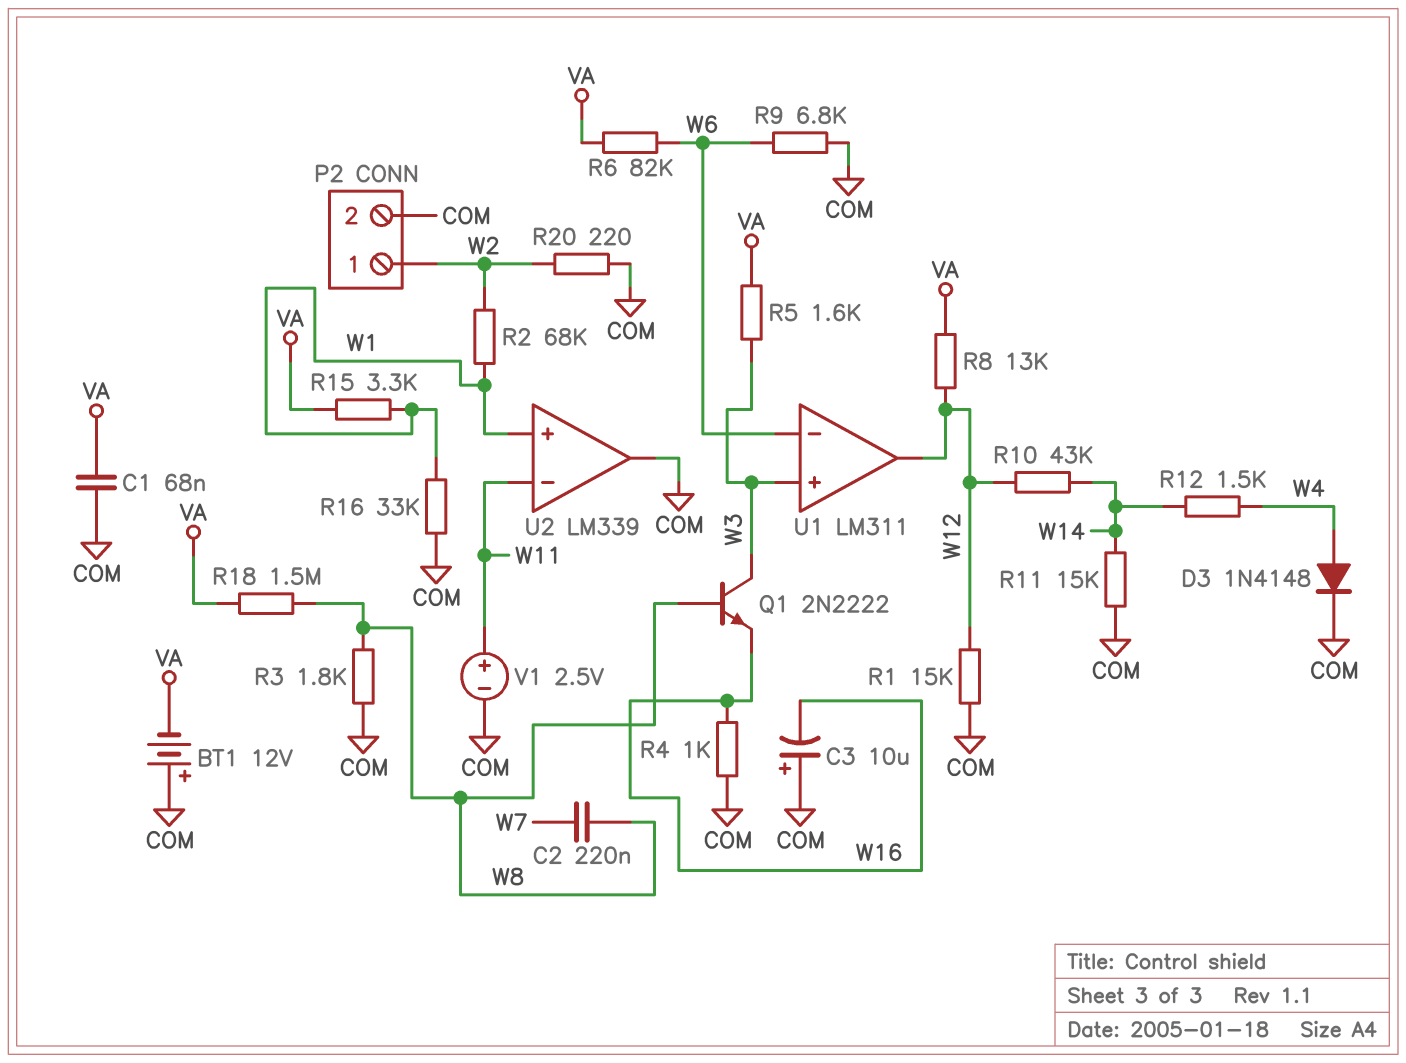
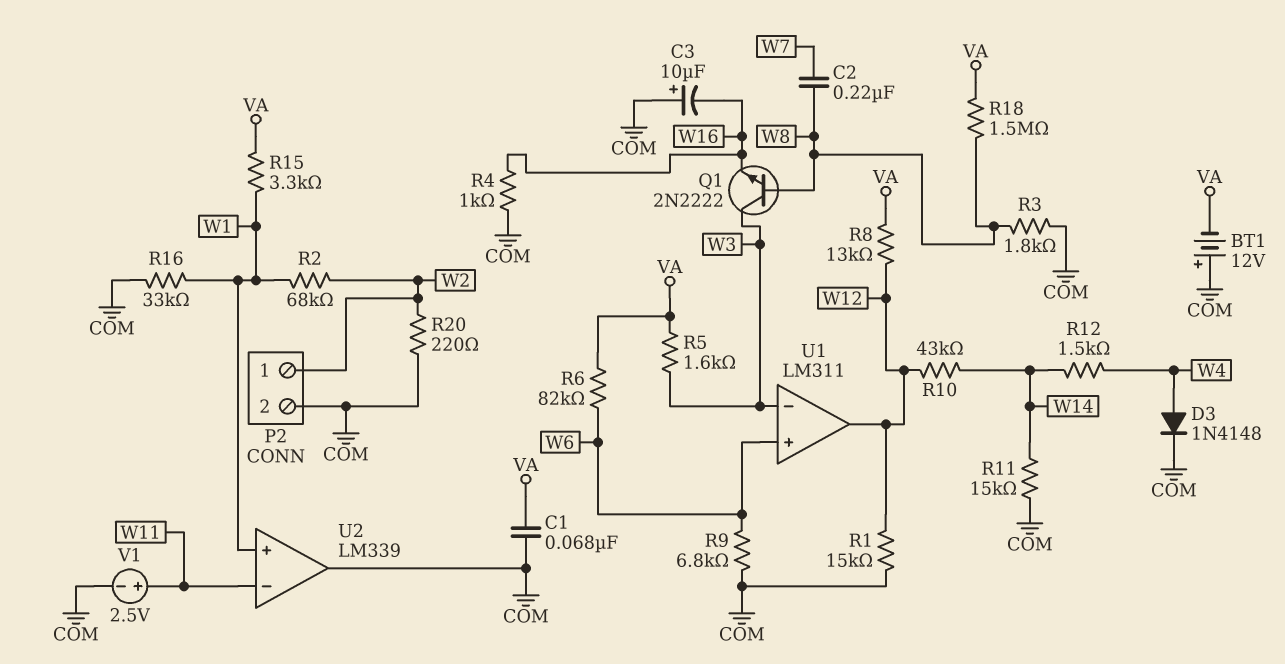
U1 pin in+: W3 -> W6
U1 pin in-: W6 -> W3

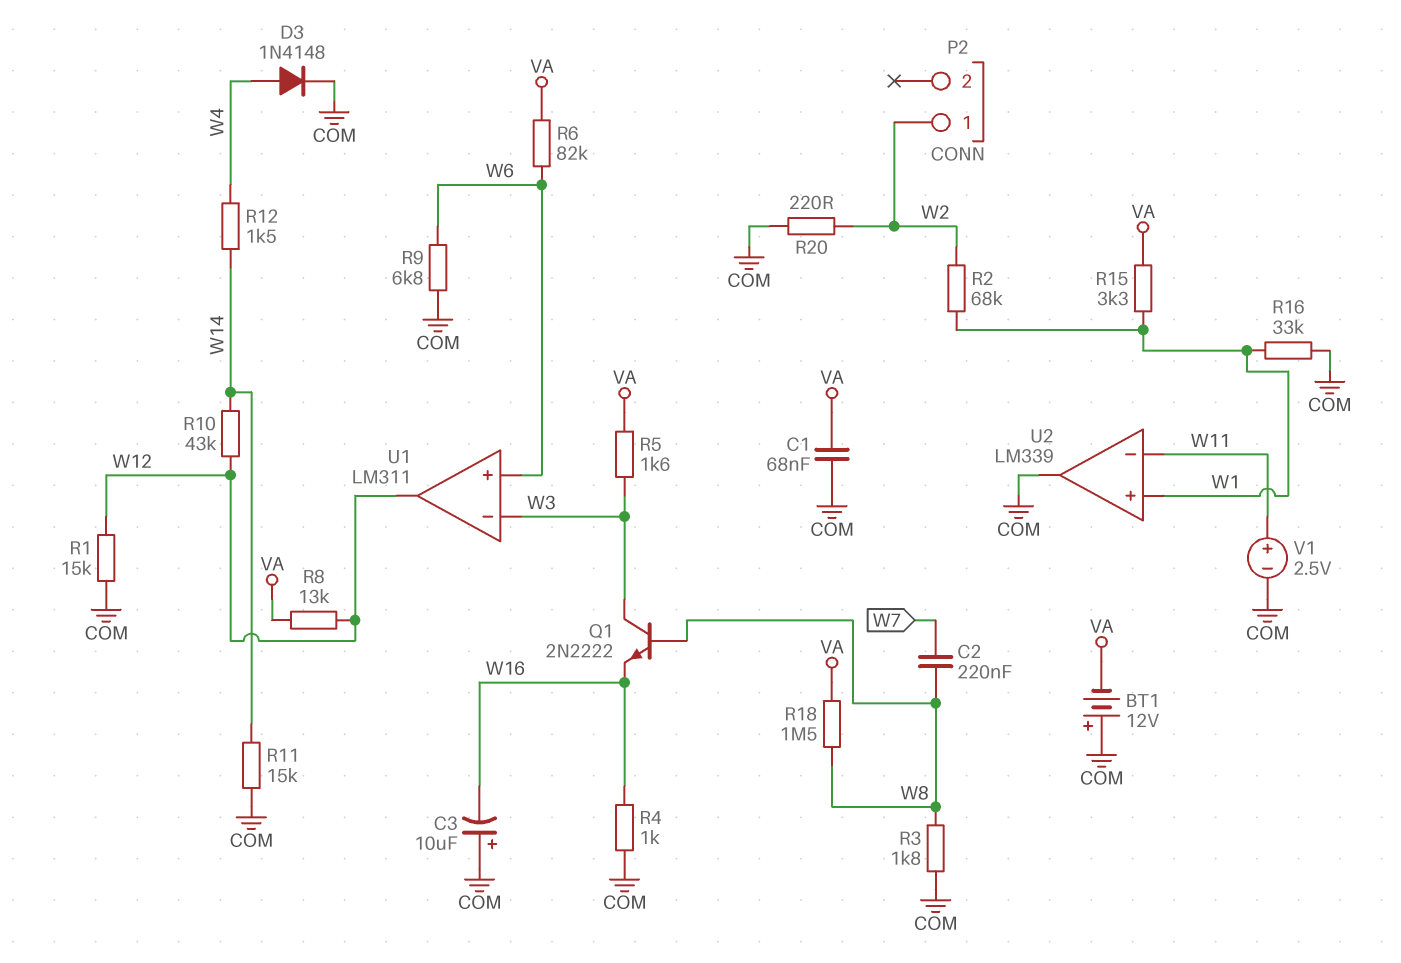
P2 pin 2: COM -> none

